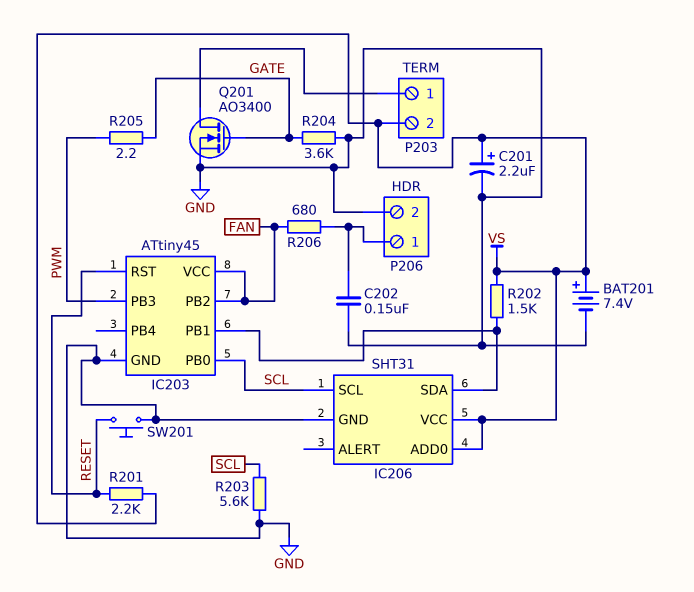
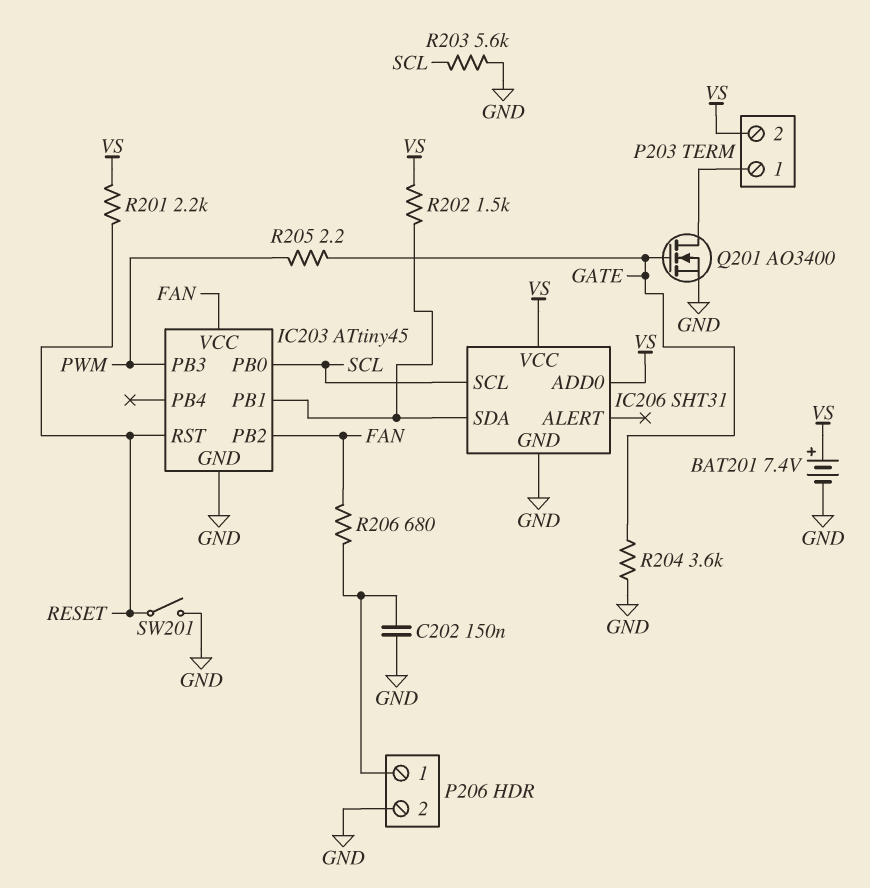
C201: 2.2uF (plus VS, minus GND) -> none
SW201: button (GND, RESET) -> switch (GND, RESET)

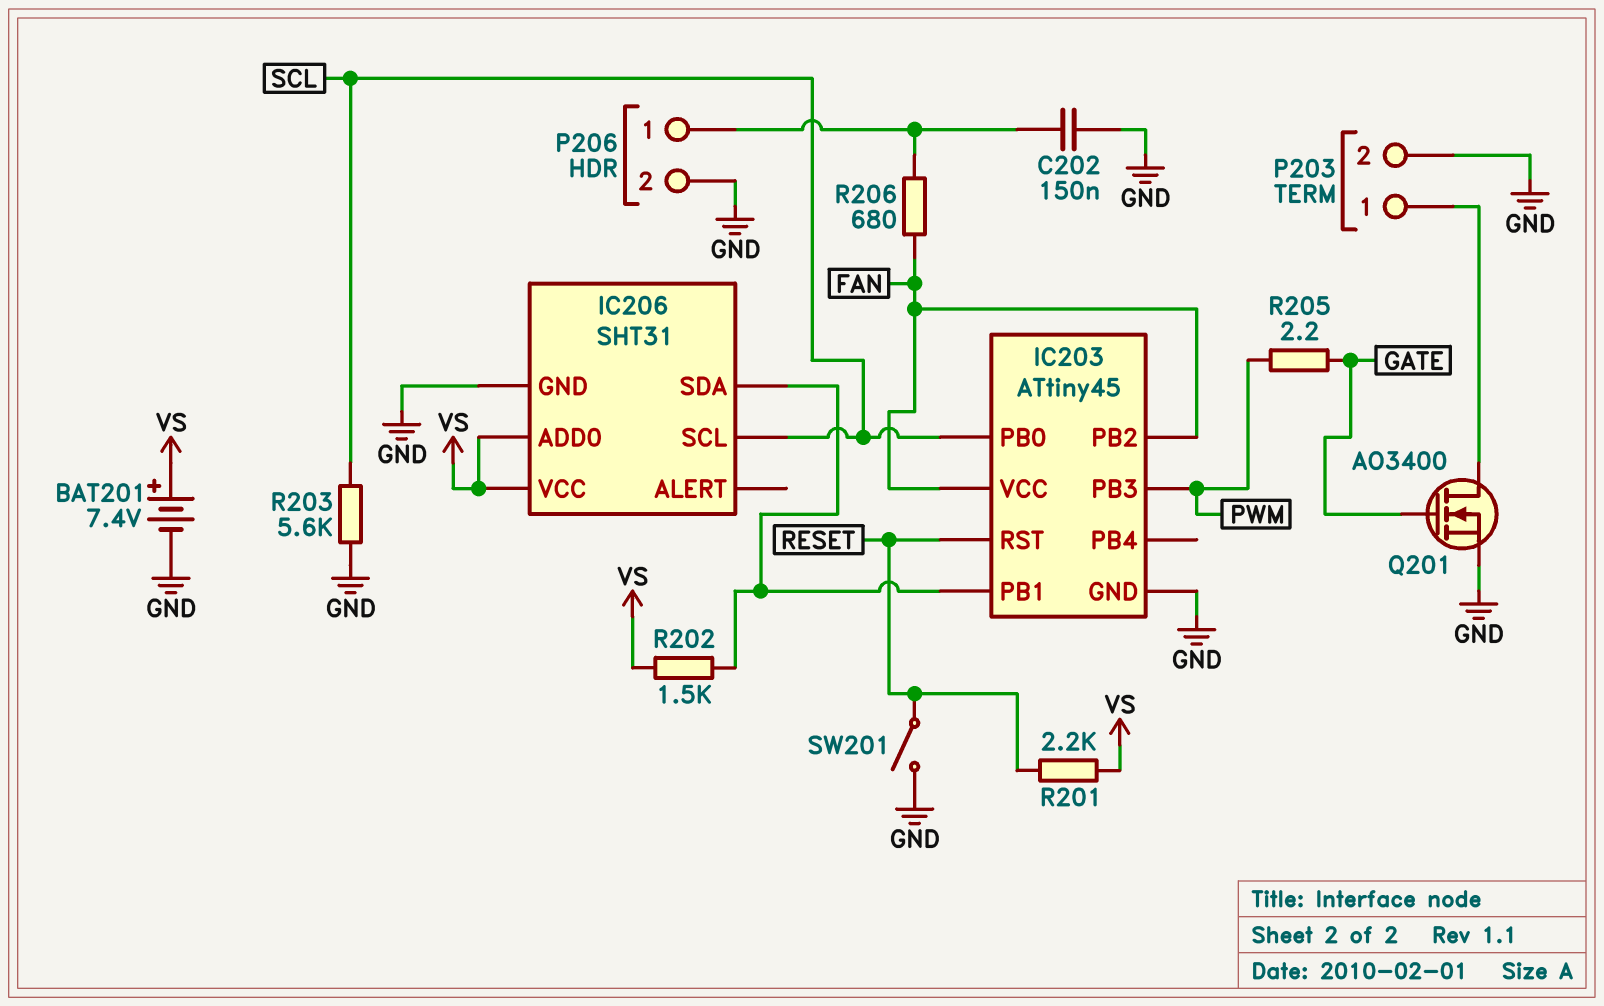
P203 pin 2: VS -> GND
R204: 3.6k (GATE, GND) -> none

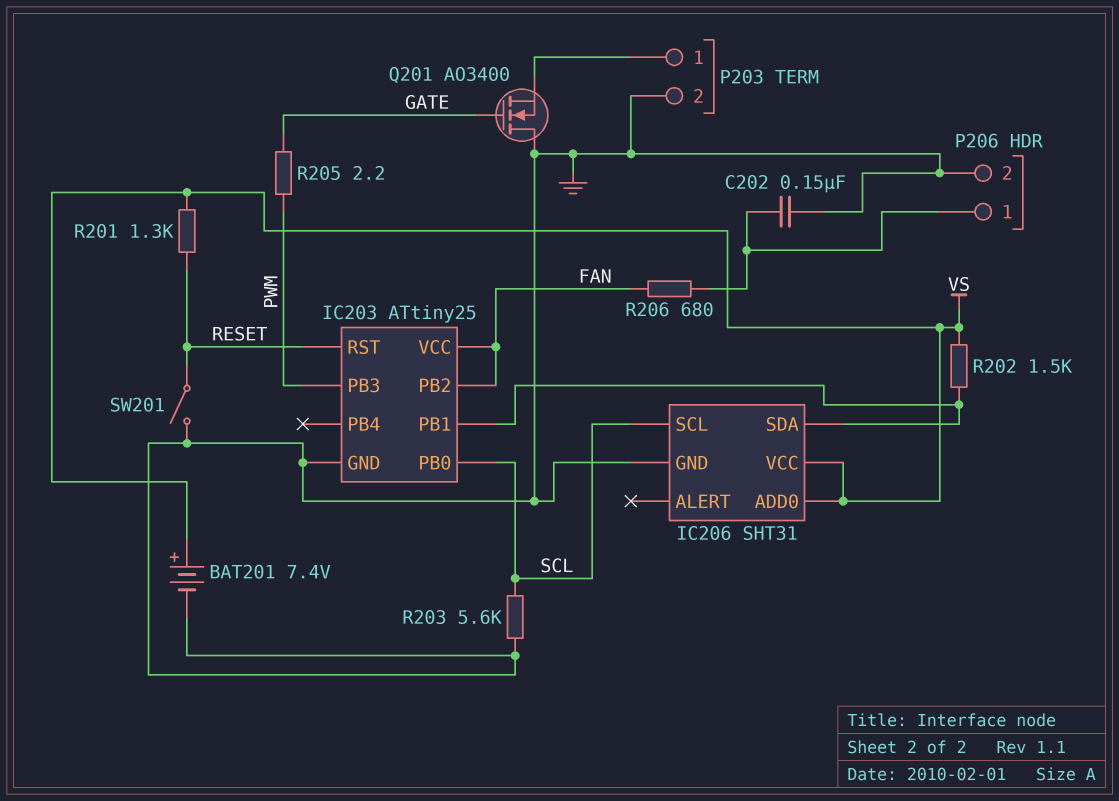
IC203: ATtiny45 -> ATtiny25
Q201: NMOS AO3400 (G GATE, D P203/1, S GND) -> NMOS AO3400 (G GATE, D GND, S P203/1)
R201: 2.2k (RESET, VS) -> 1.3k (RESET, VS)

